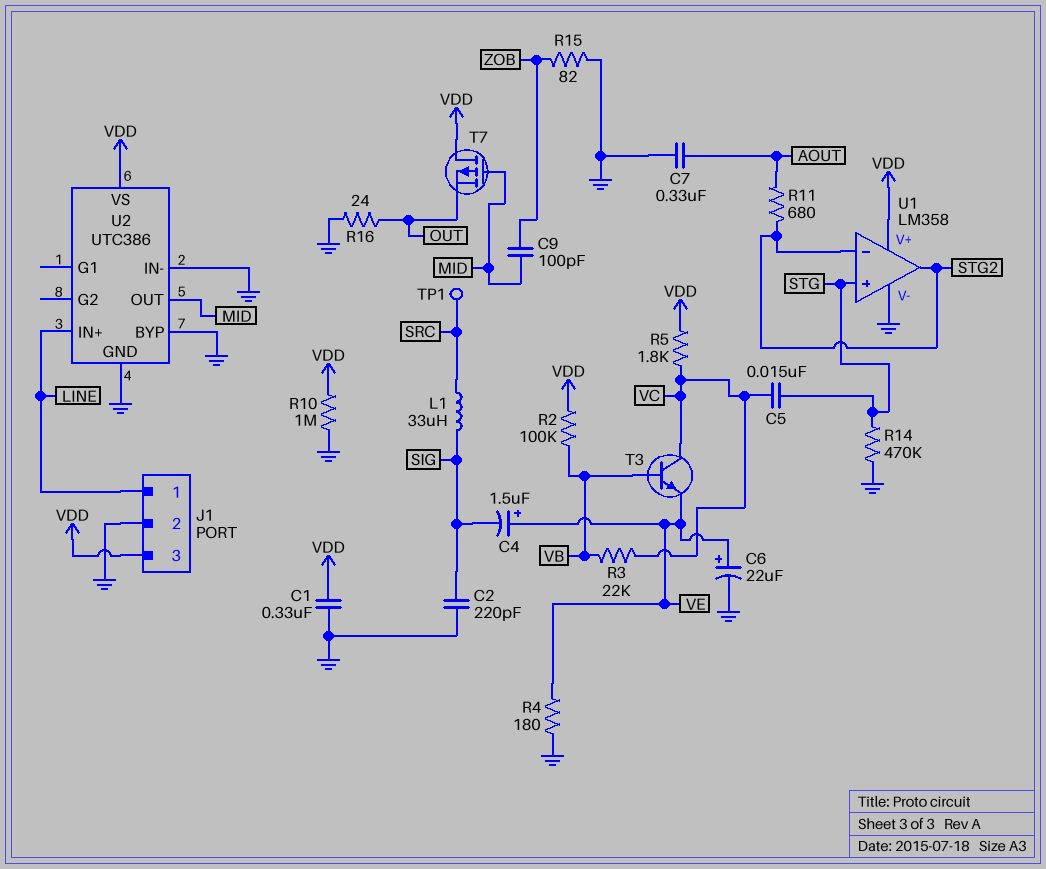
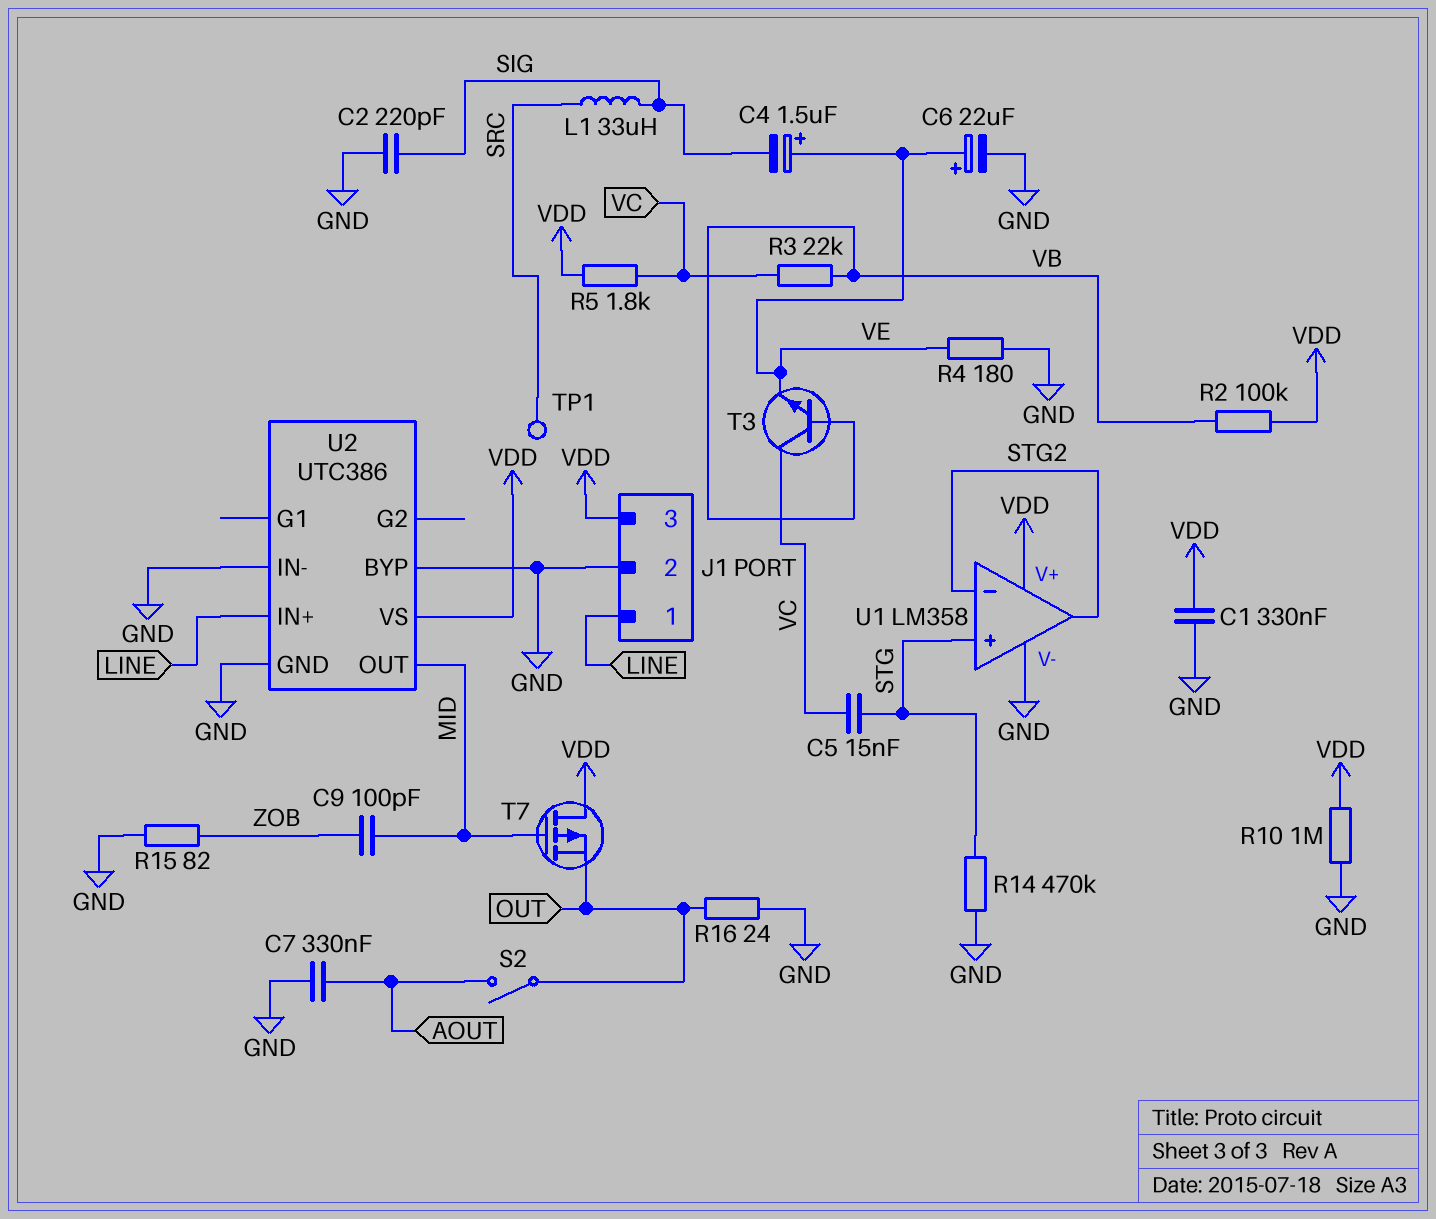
R11: 680 (AOUT, STG2) -> none
S2: none -> switch (AOUT, OUT)

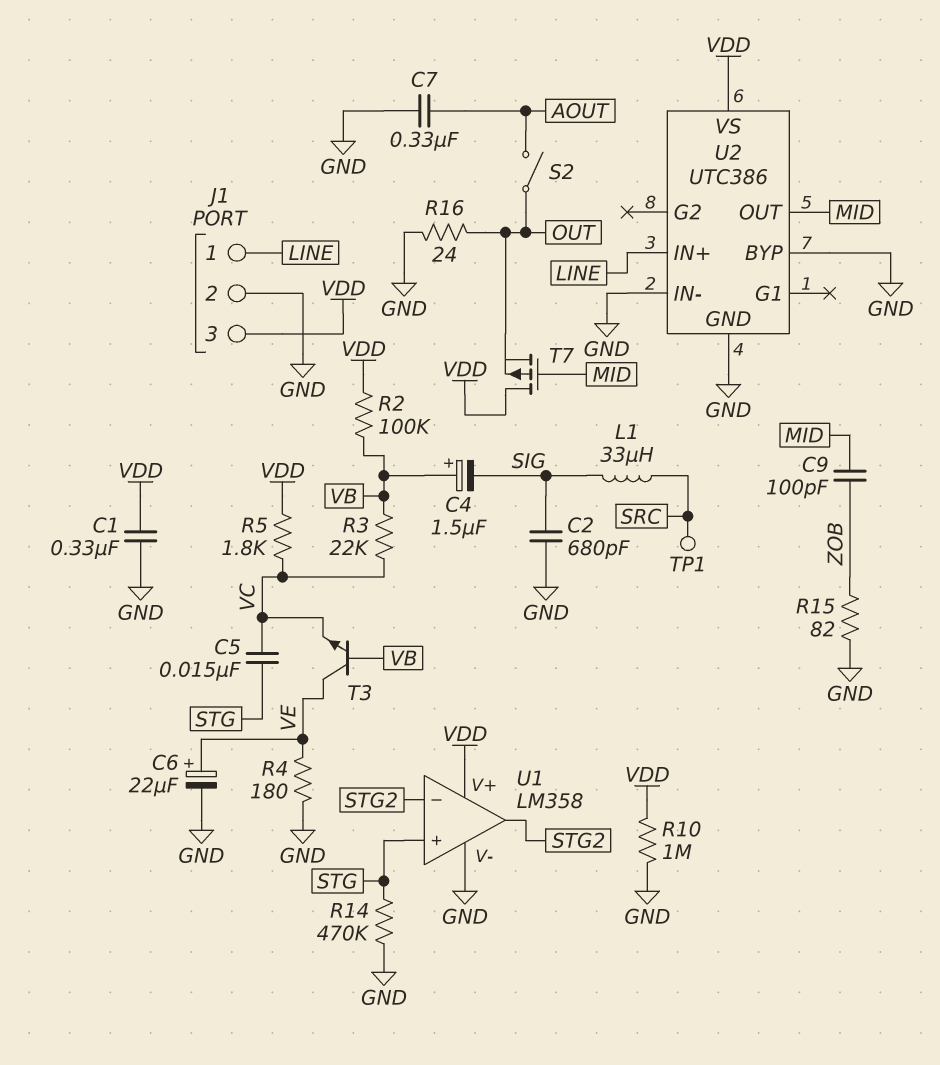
C2: 220pF (GND, SIG) -> 680pF (GND, SIG)
C4: 1.5uF (plus VE, minus SIG) -> 1.5uF (plus VB, minus SIG)
T3: NPN (B VB, C VC, E VE) -> NPN (B VB, C VE, E VC)

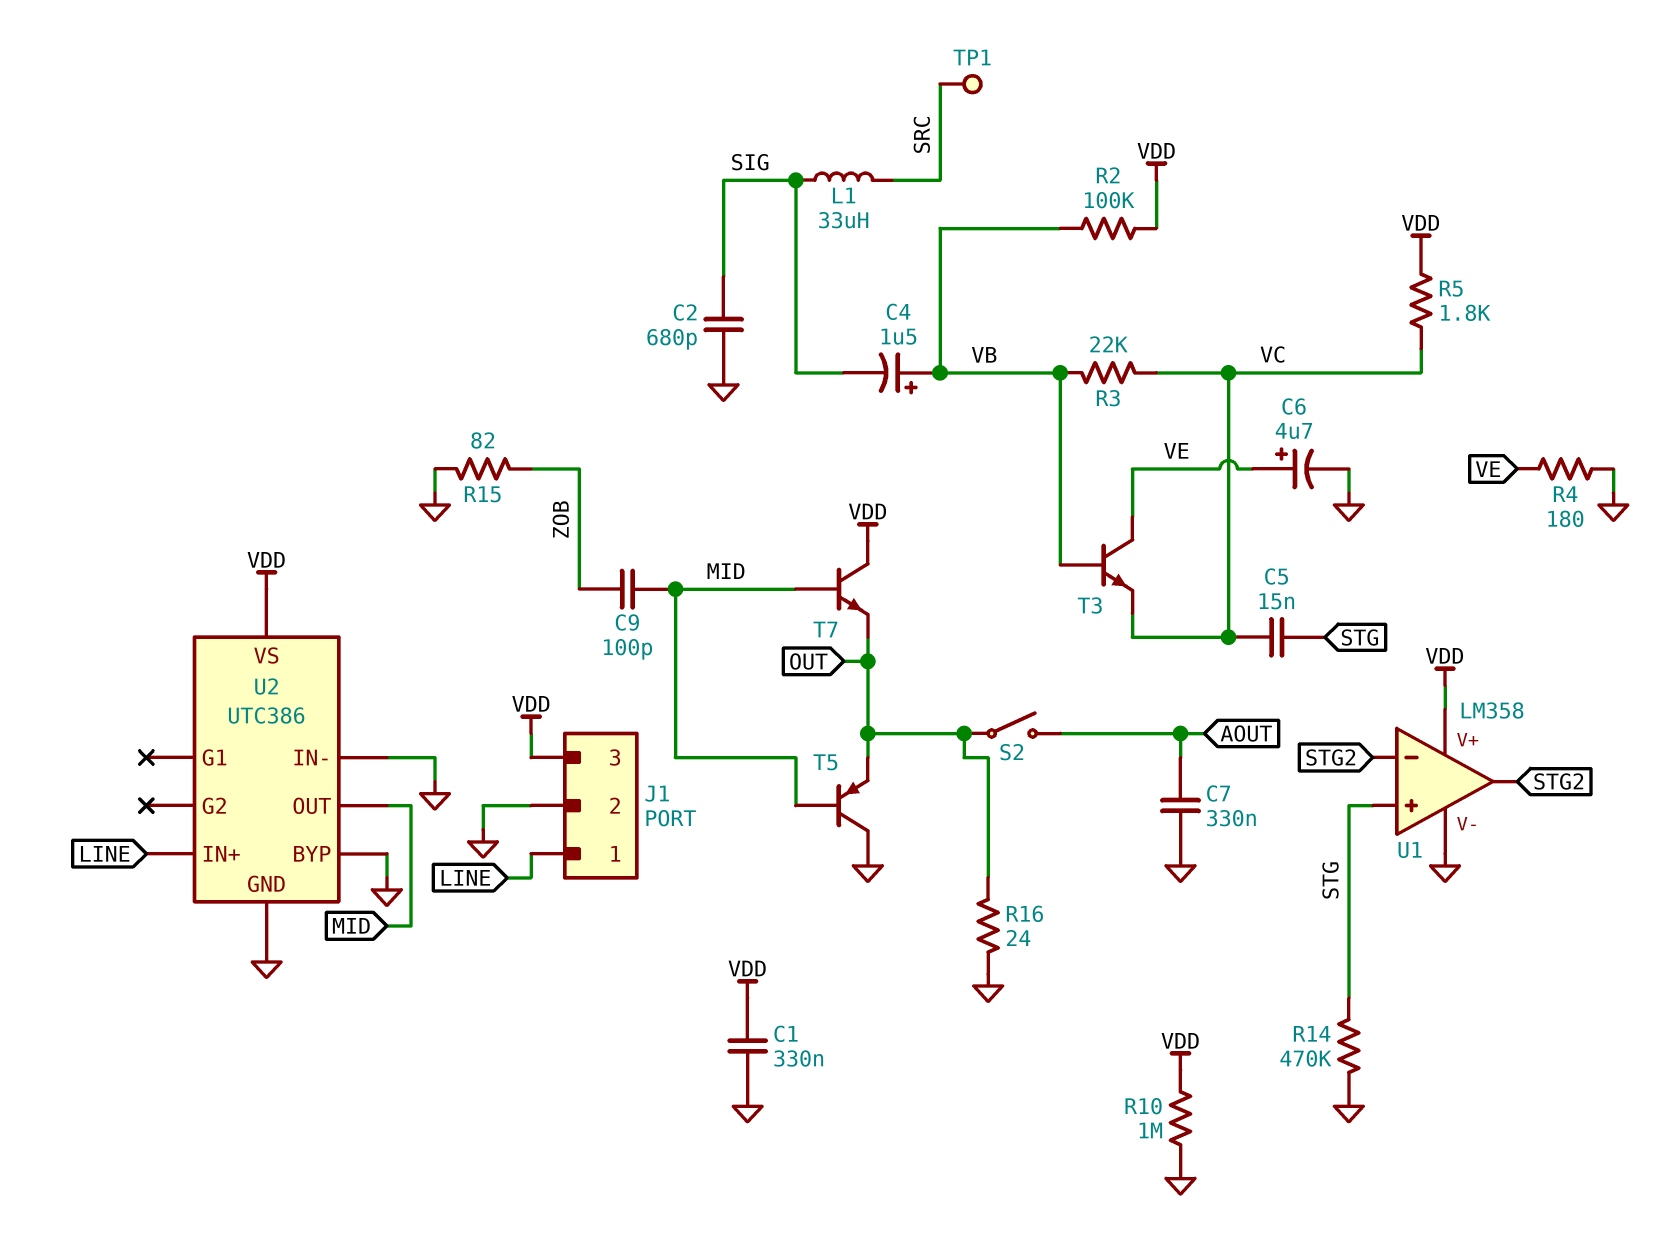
C6: 22uF (plus VE, minus GND) -> 4.7uF (plus VE, minus GND)
T5: none -> PNP (B MID, C GND, E OUT)
T7: PMOS (G MID, D VDD, S OUT) -> NPN (B MID, C VDD, E OUT)

